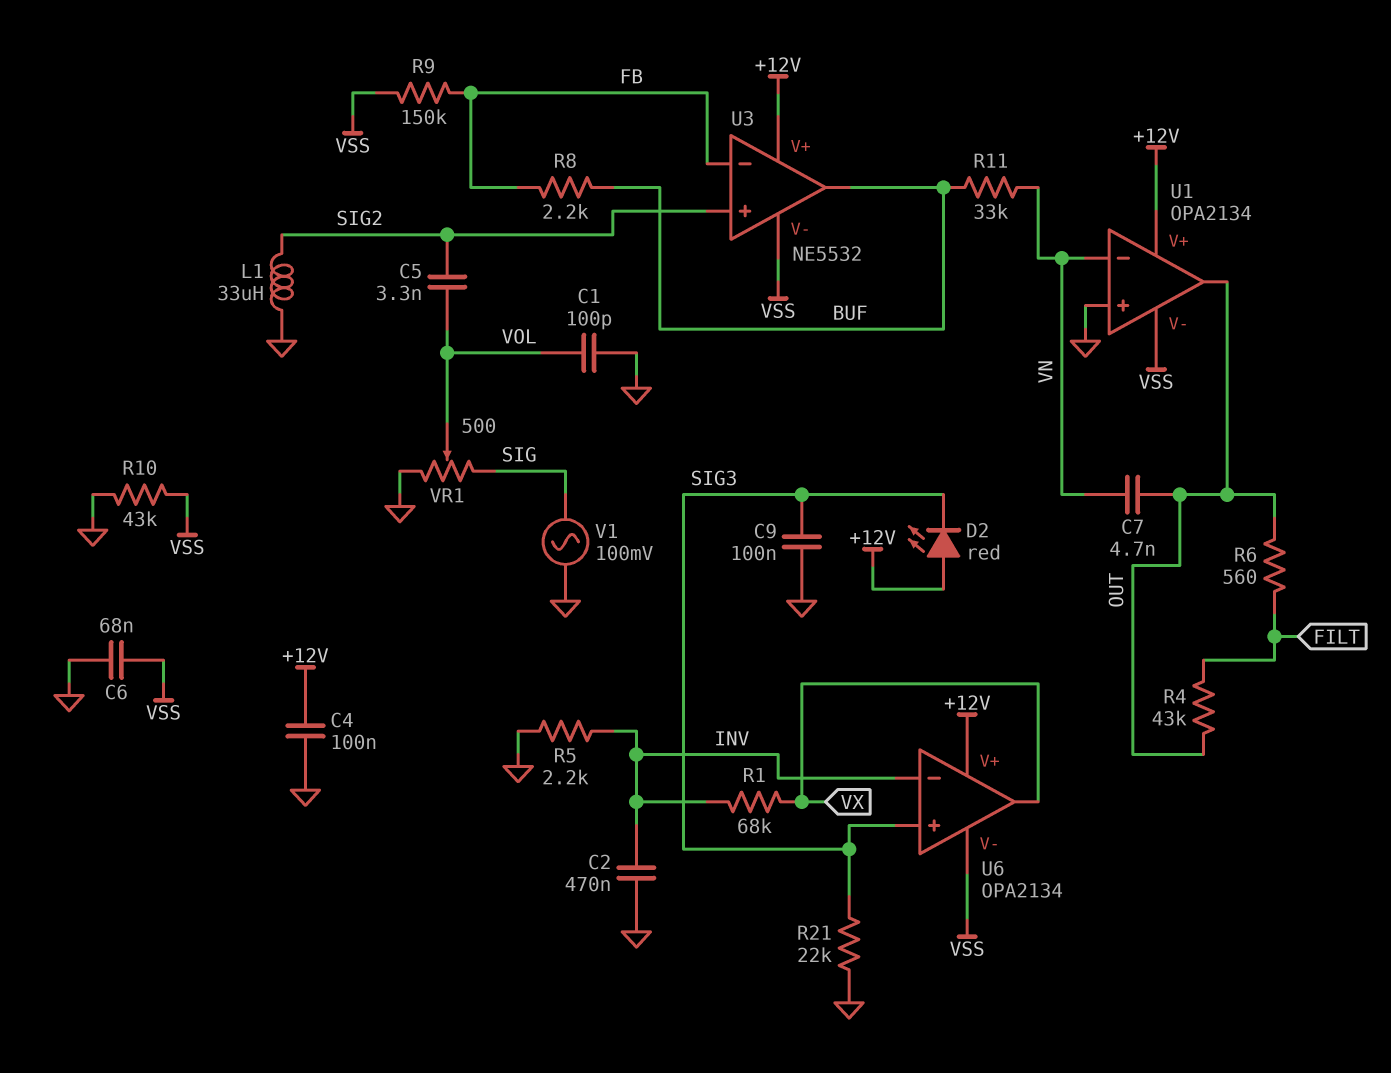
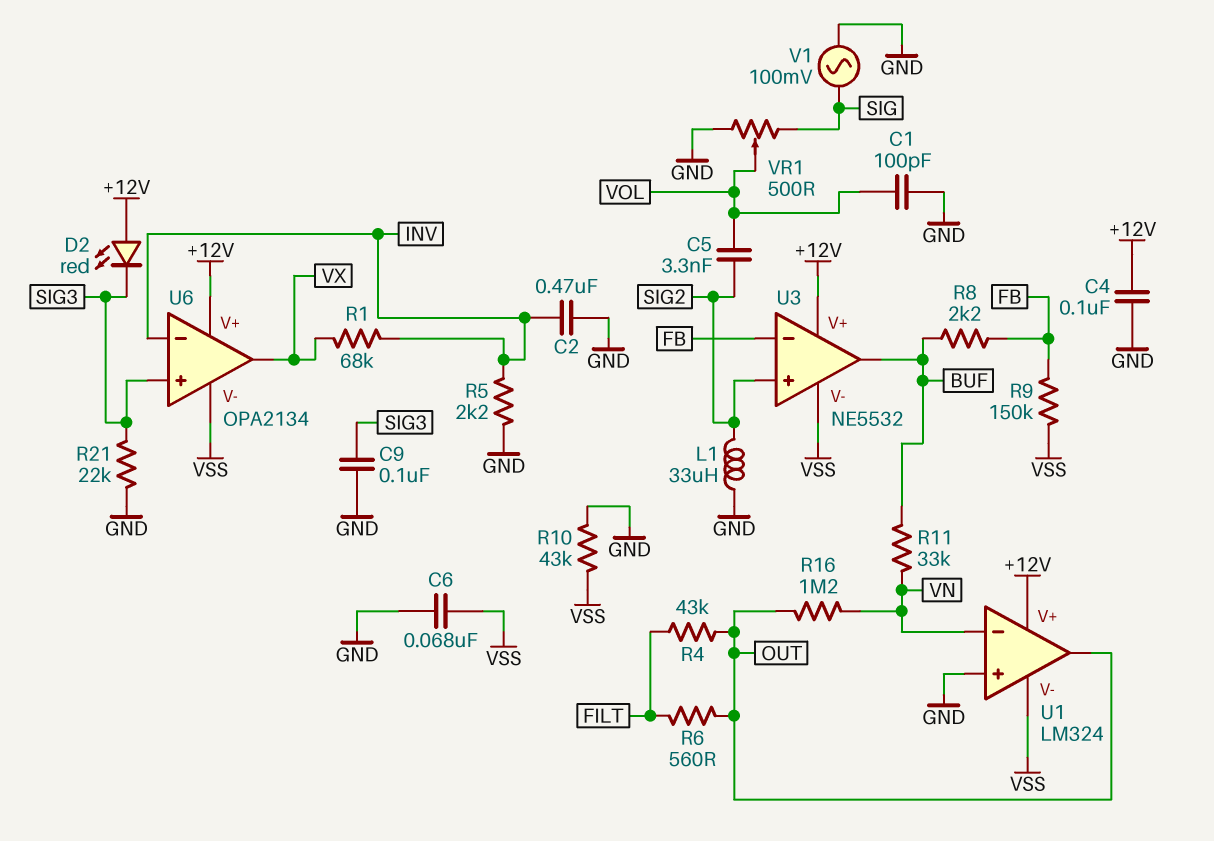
C7: 4.7nF (OUT, VN) -> none
R16: none -> 1.2M (OUT, VN)
U1: OPA2134 -> LM324

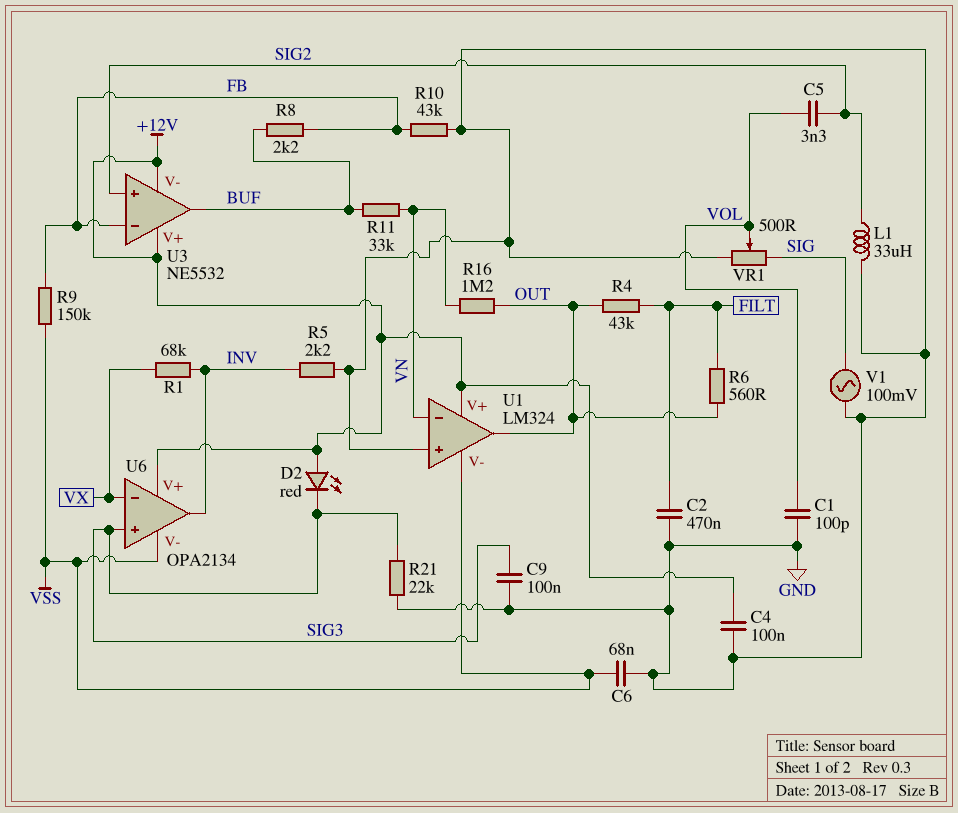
C2: 470nF (GND, INV) -> 470nF (FILT, GND)
R10: 43k (GND, VSS) -> 43k (FB, GND)
U3 pin V-: VSS -> +12V
U6 pin in-: INV -> VX
U6 pin out: VX -> INV

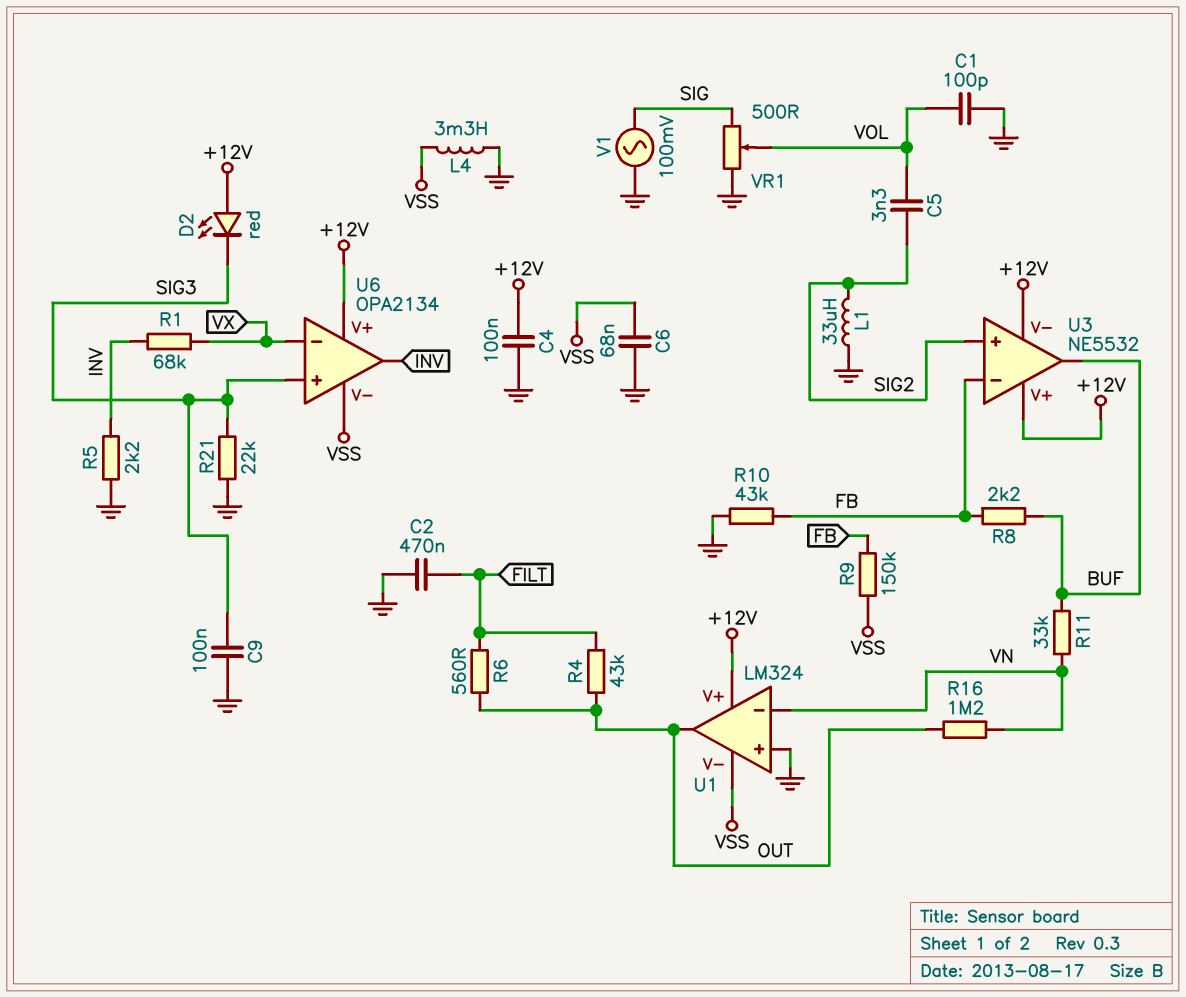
L4: none -> 3.3mH (GND, VSS)

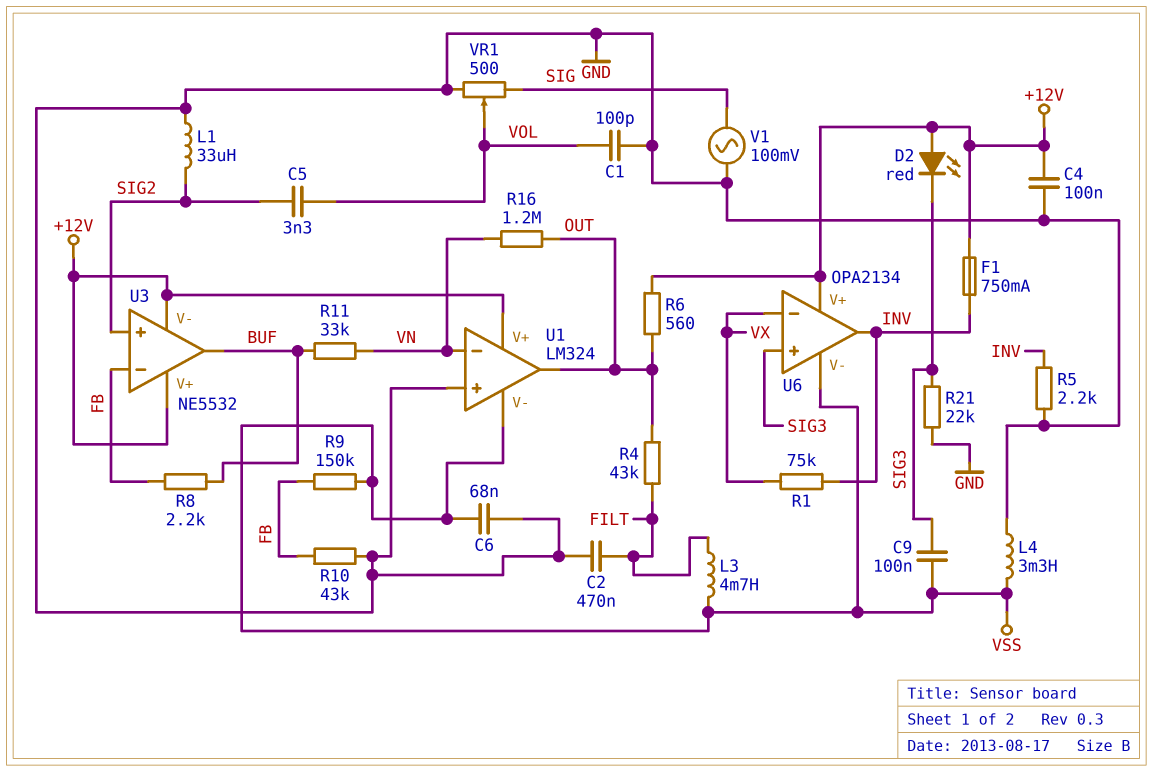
C9: 100nF (GND, SIG3) -> 100nF (SIG3, VSS)
F1: none -> 750mA (+12V, INV)
L3: none -> 4.7mH (FILT, VSS)
R1: 68k (INV, VX) -> 75k (INV, VX)
R6: 560 (FILT, OUT) -> 560 (+12V, OUT)

